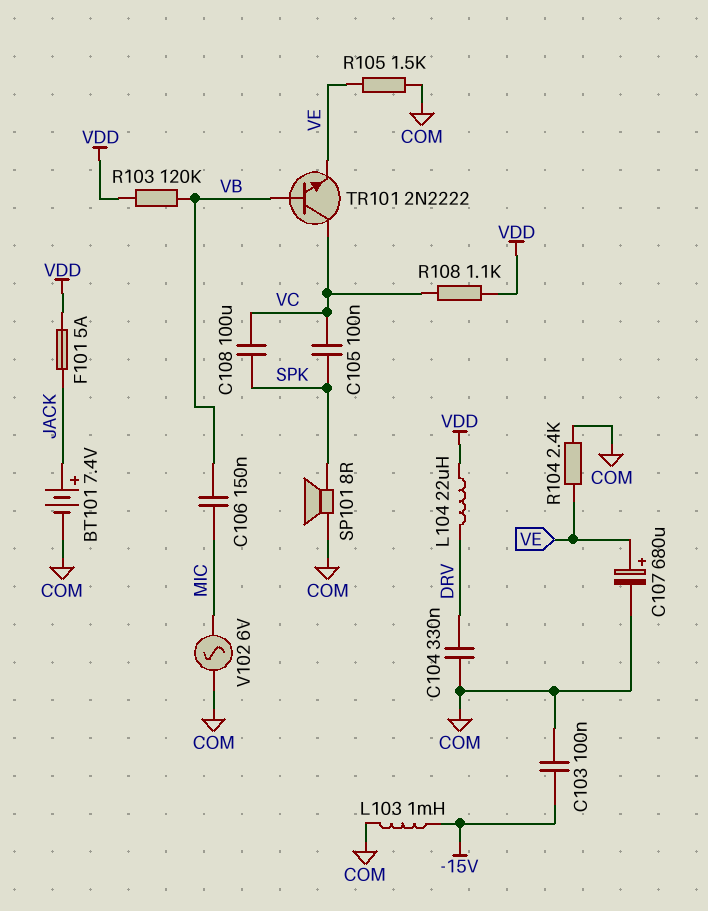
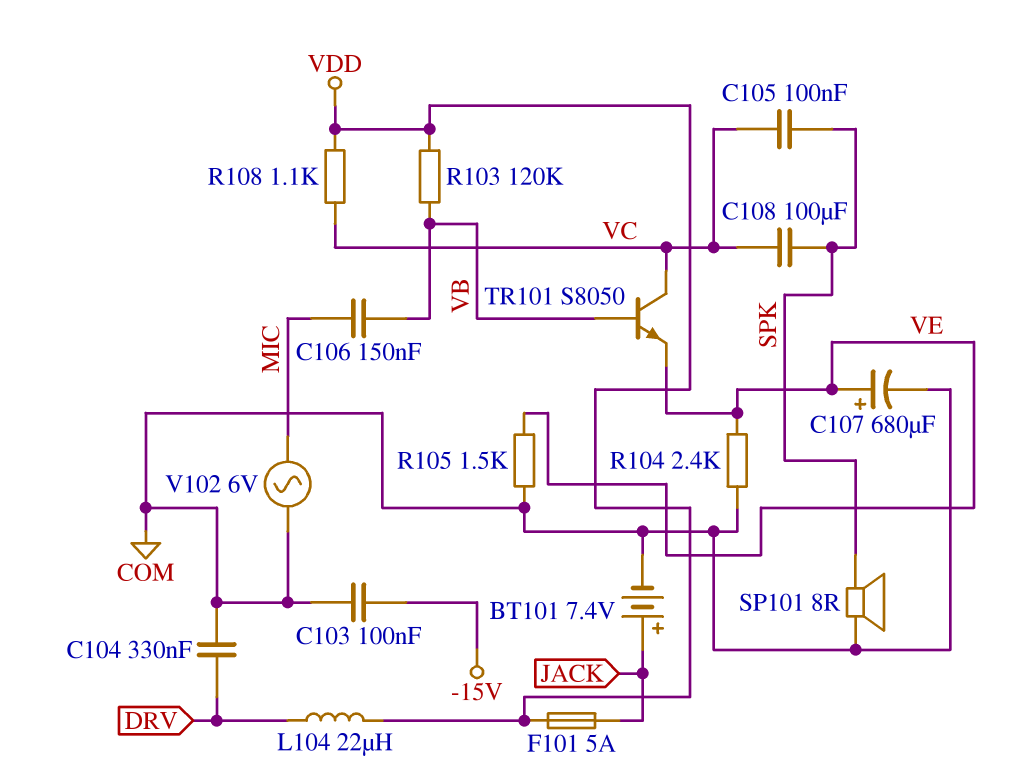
L103: 1mH (-15V, COM) -> none
TR101: NPN 2N2222 (B VB, C VC, E VE) -> NPN S8050 (B VB, C VC, E VE)

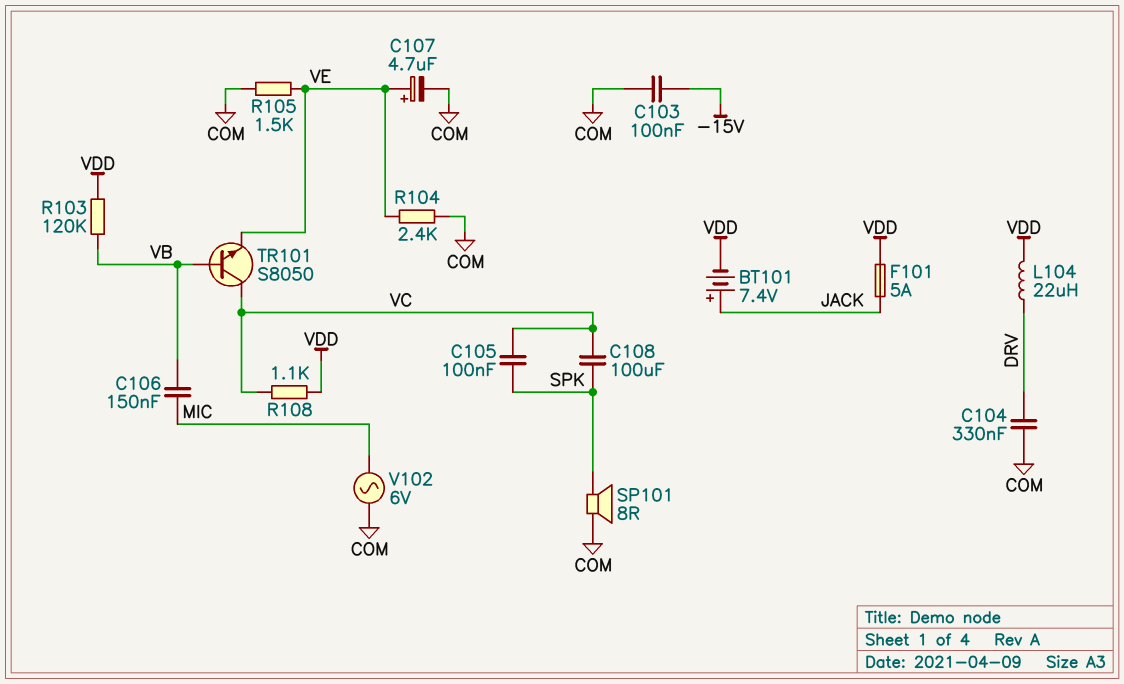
BT101: 7.4V (plus JACK, minus COM) -> 7.4V (plus JACK, minus VDD)
C107: 680uF (plus VE, minus COM) -> 4.7uF (plus VE, minus COM)

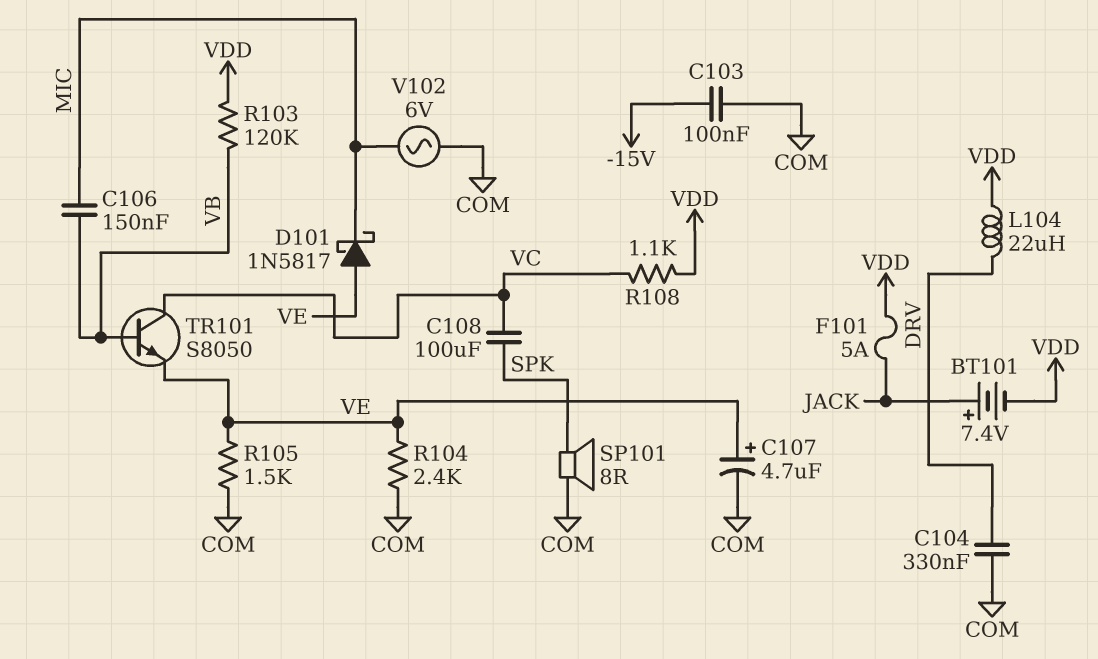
C105: 100nF (SPK, VC) -> none
D101: none -> schottky 1N5817 (A VE, K MIC)

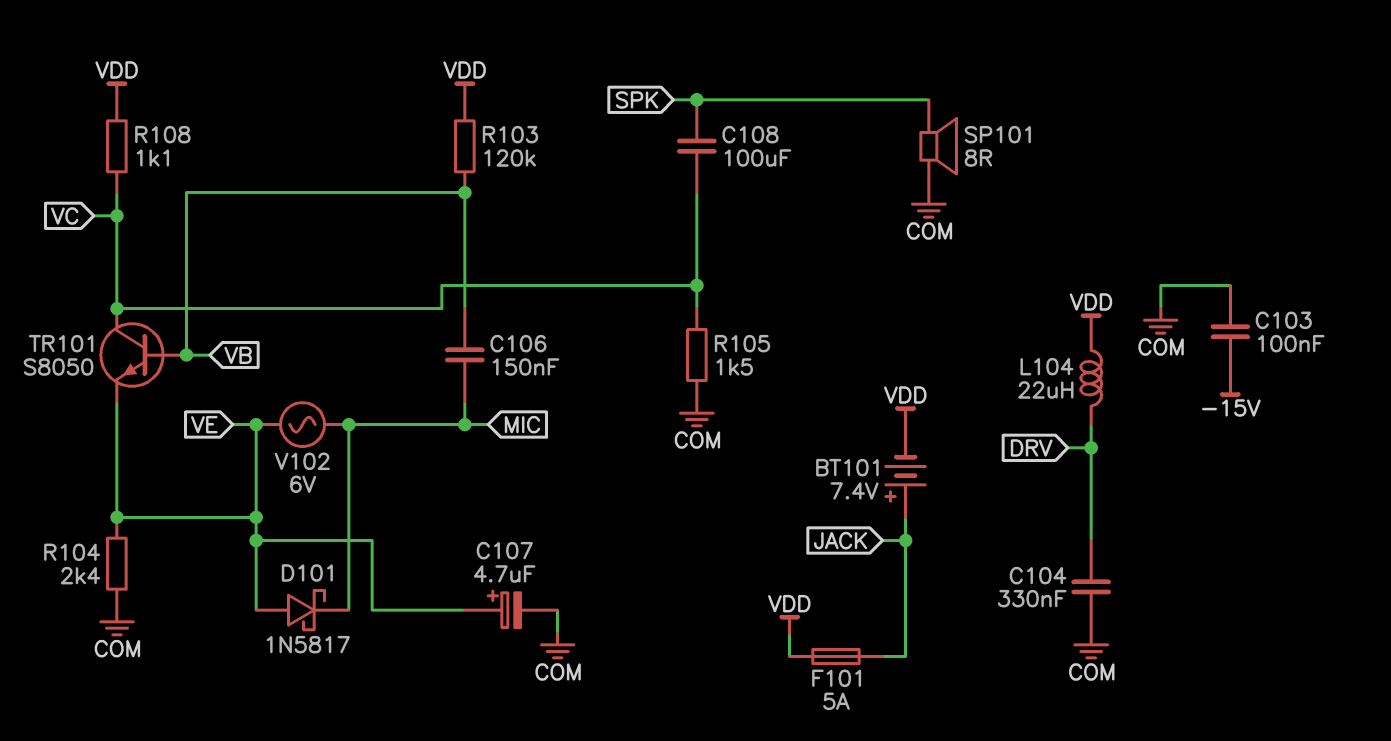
R105: 1.5k (COM, VE) -> 1.5k (COM, VC)
V102: AC 6V (COM, MIC) -> AC 6V (MIC, VE)

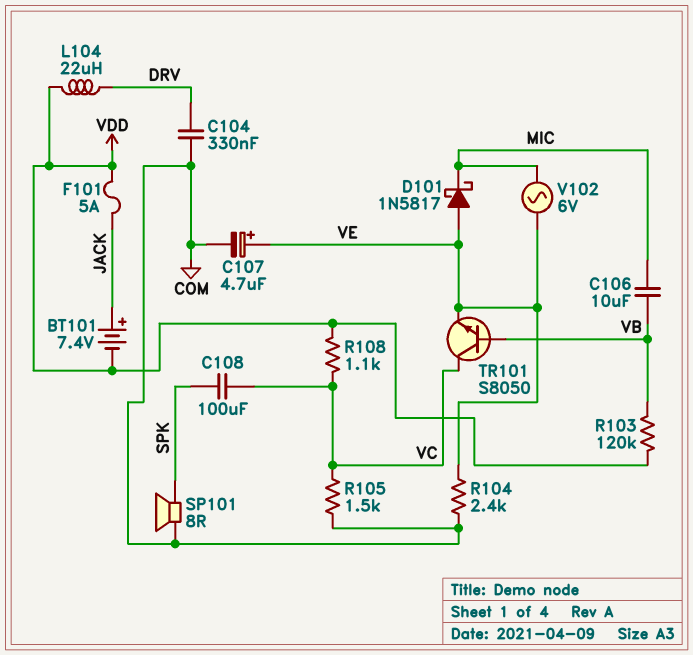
C103: 100nF (-15V, COM) -> none
C106: 150nF (MIC, VB) -> 10uF (MIC, VB)

